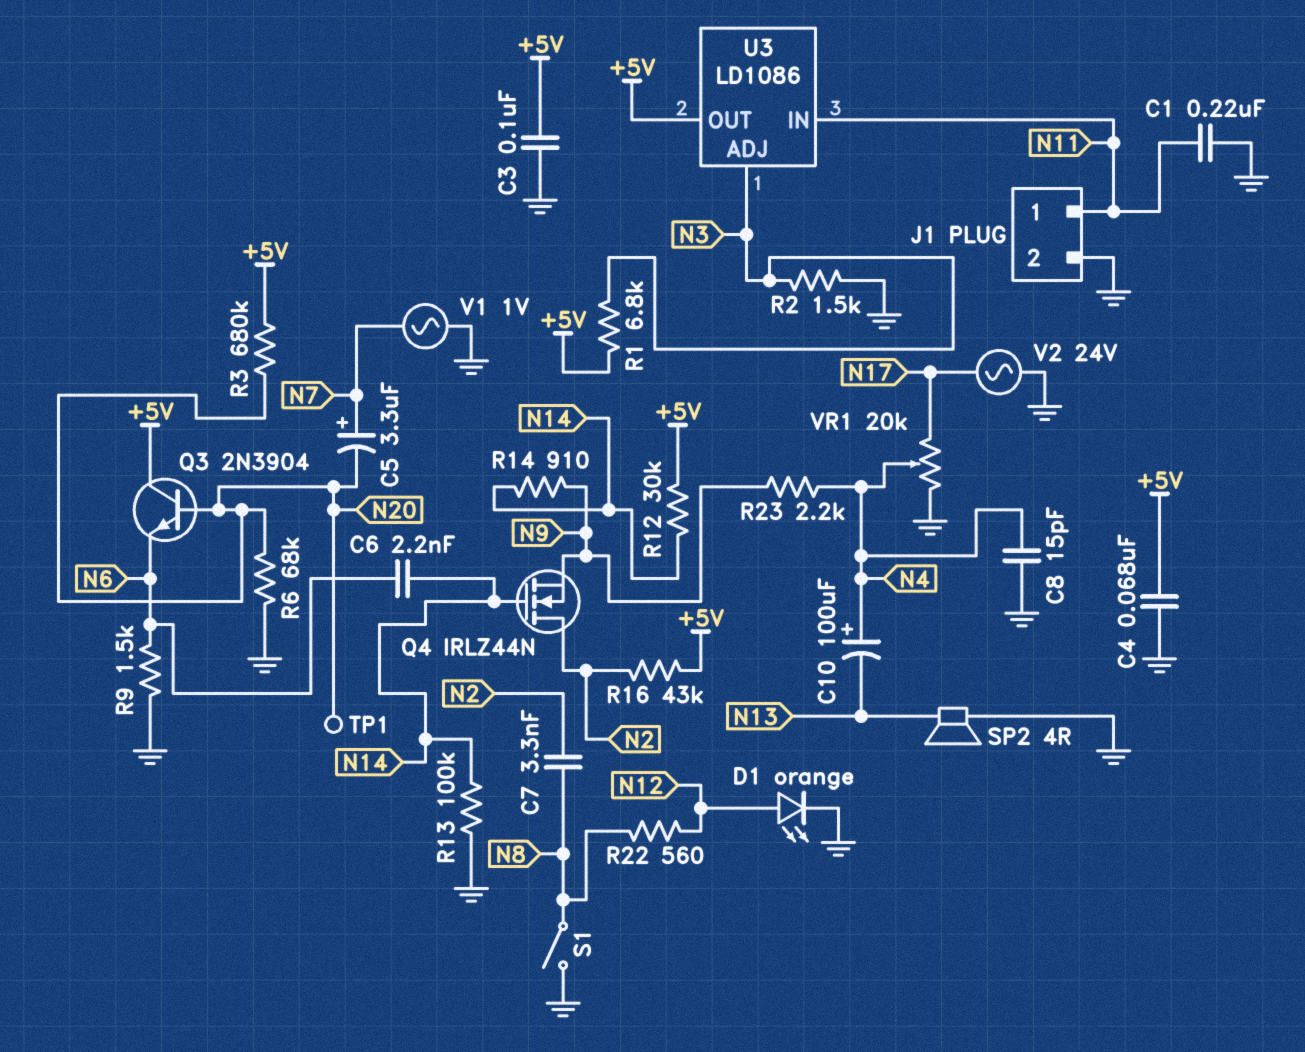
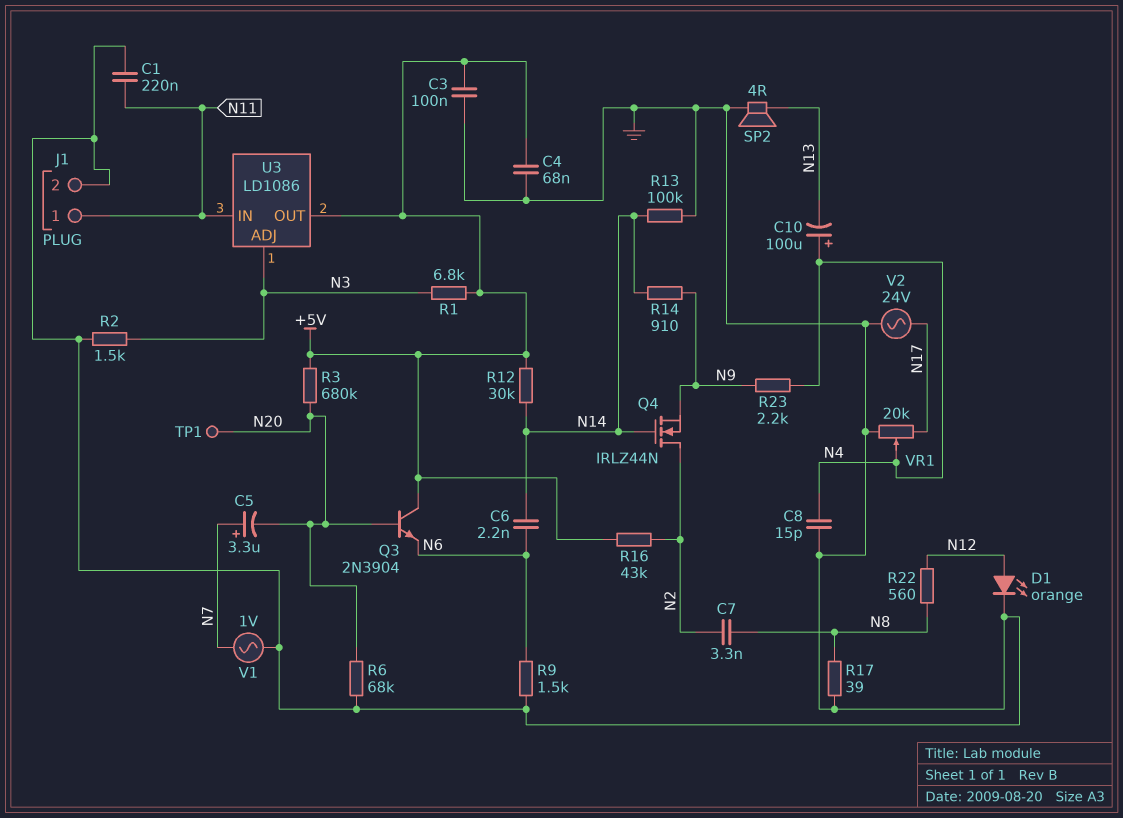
R17: none -> 39 (GND, N8)
S1: switch (GND, N8) -> none

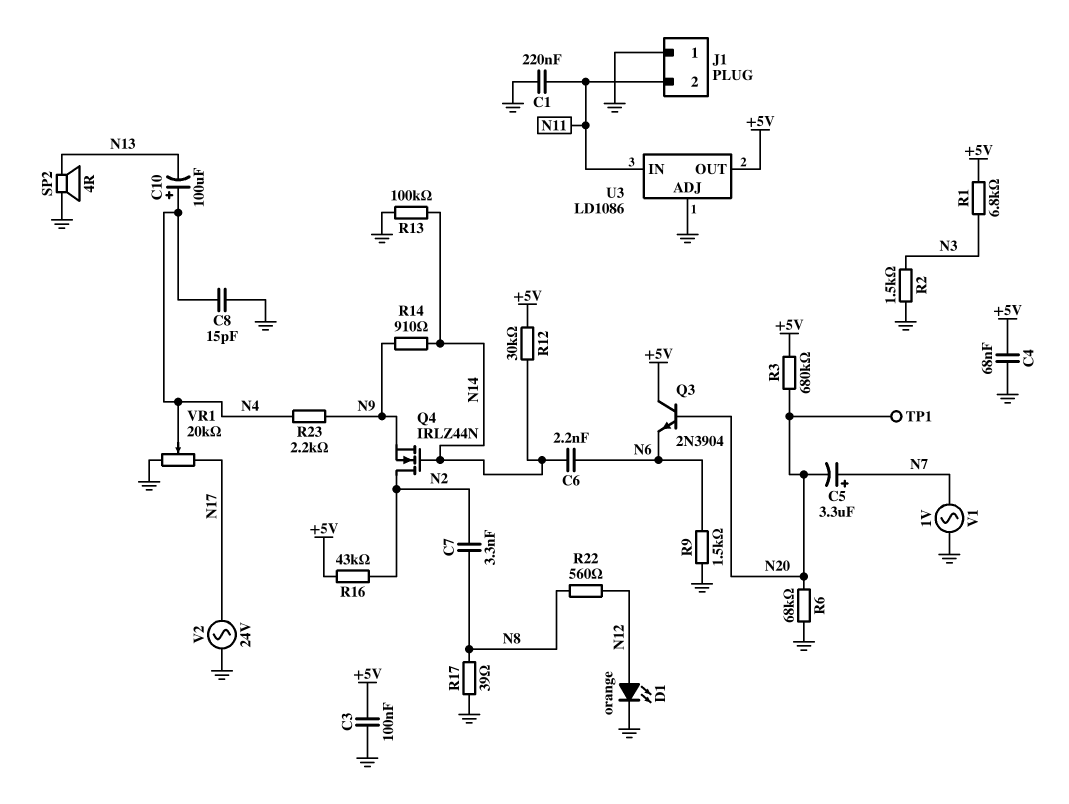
J1 pin 1: N11 -> GND
J1 pin 2: GND -> N11
U3 pin ADJ: N3 -> GND

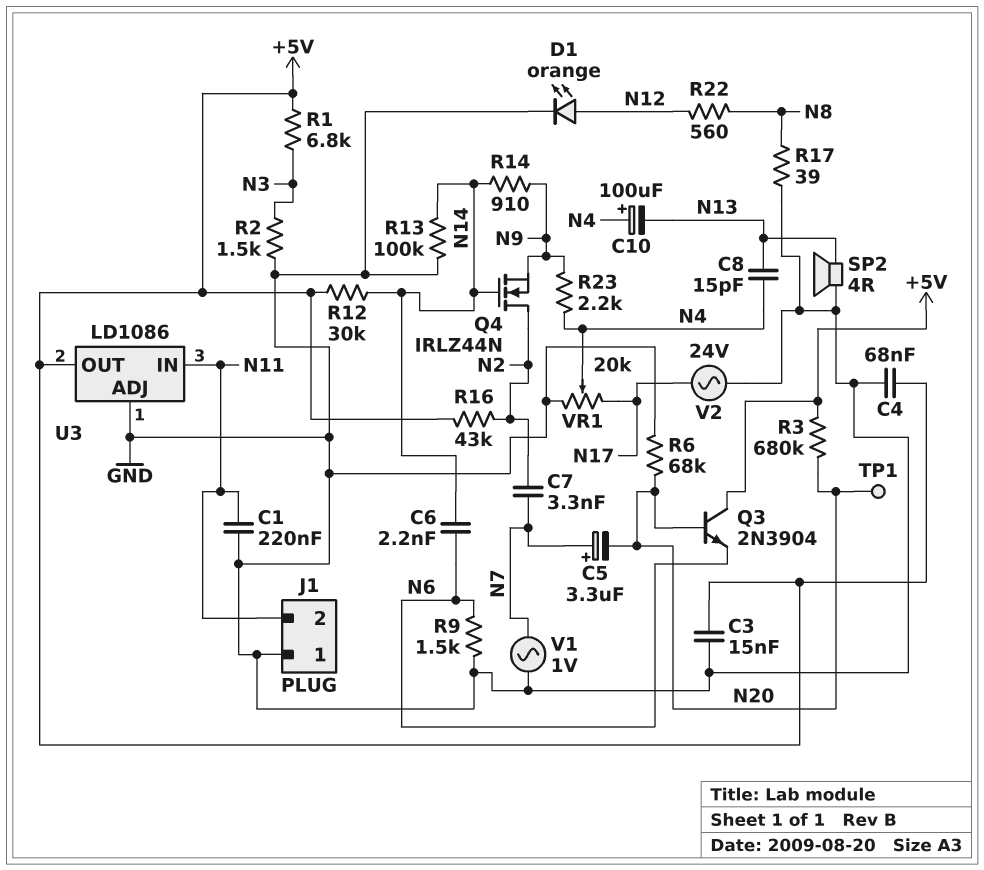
C3: 100nF (+5V, GND) -> 15nF (+5V, GND)
C7: 3.3nF (N2, N8) -> 3.3nF (N2, N7)
C8: 15pF (GND, N4) -> 15pF (N4, N13)

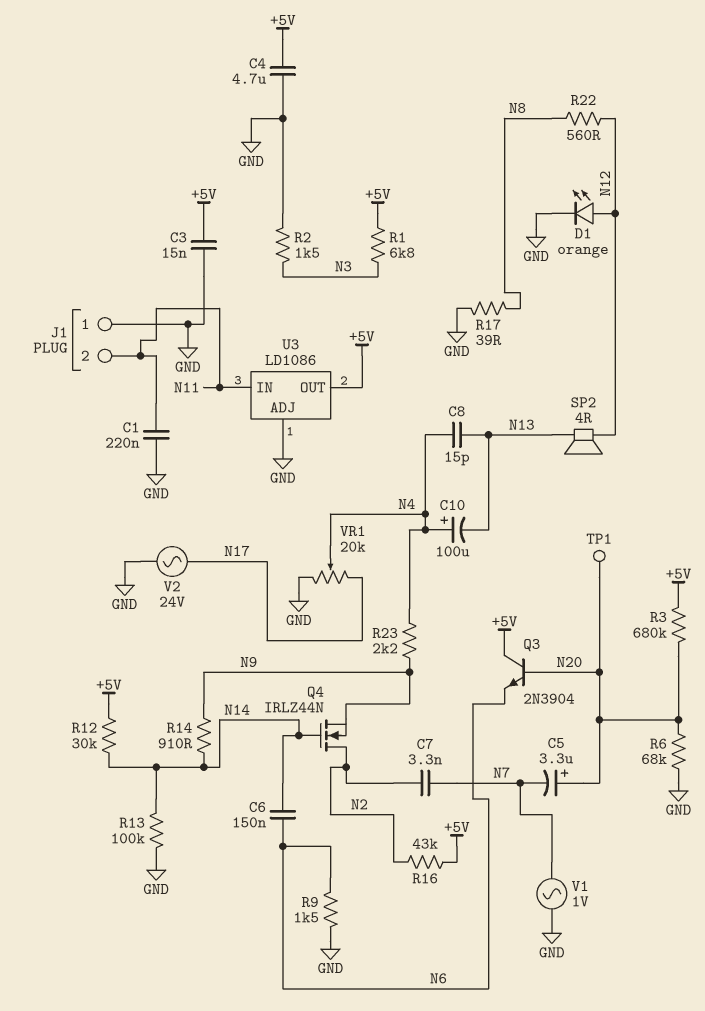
C4: 68nF (+5V, GND) -> 4.7uF (+5V, GND)
C5: 3.3uF (plus N7, minus N20) -> 3.3uF (plus N20, minus N7)
C6: 2.2nF (N6, N14) -> 150nF (N6, N14)
SP2: speaker 4R (GND, N13) -> speaker 4R (N12, N13)

